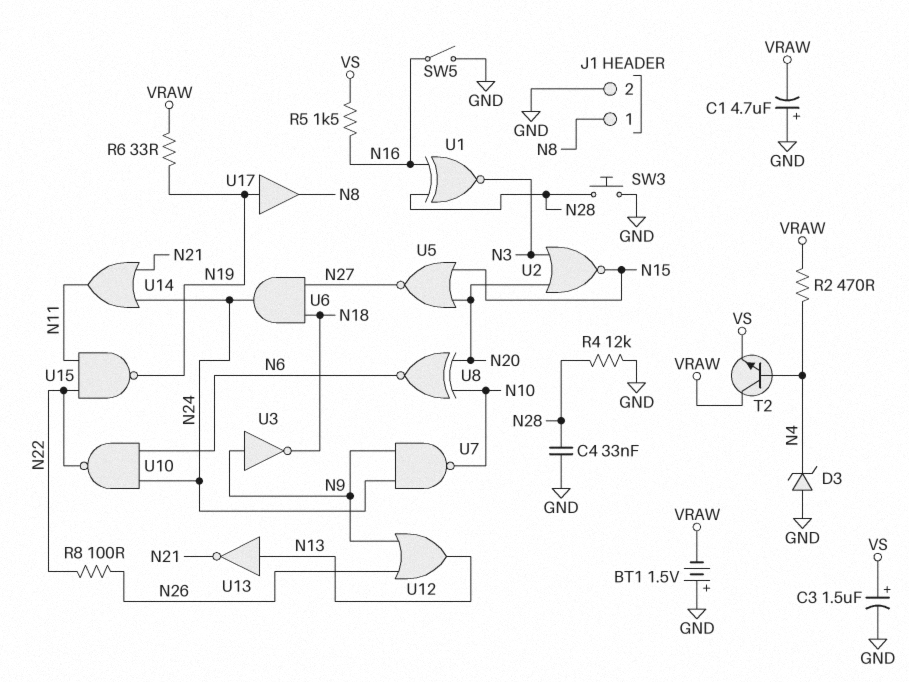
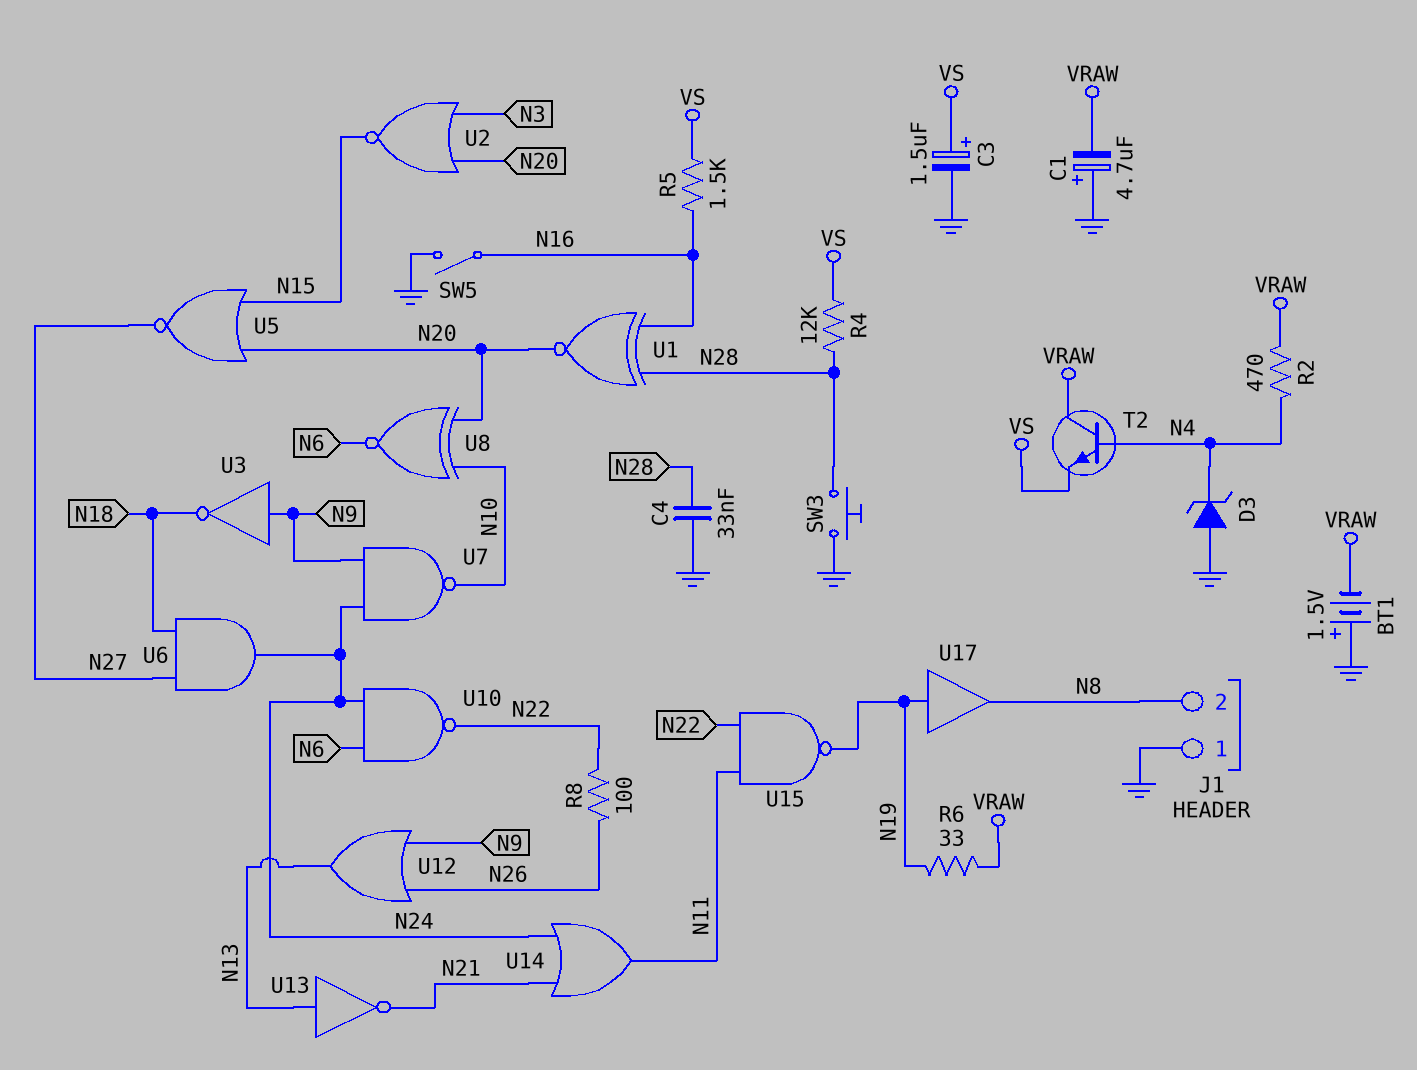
J1 pin 1: N8 -> GND
J1 pin 2: GND -> N8
R4: 12k (GND, N28) -> 12k (N28, VS)
U1: XNOR (in N16, in N28, out N3) -> XNOR (in N16, in N28, out N20)

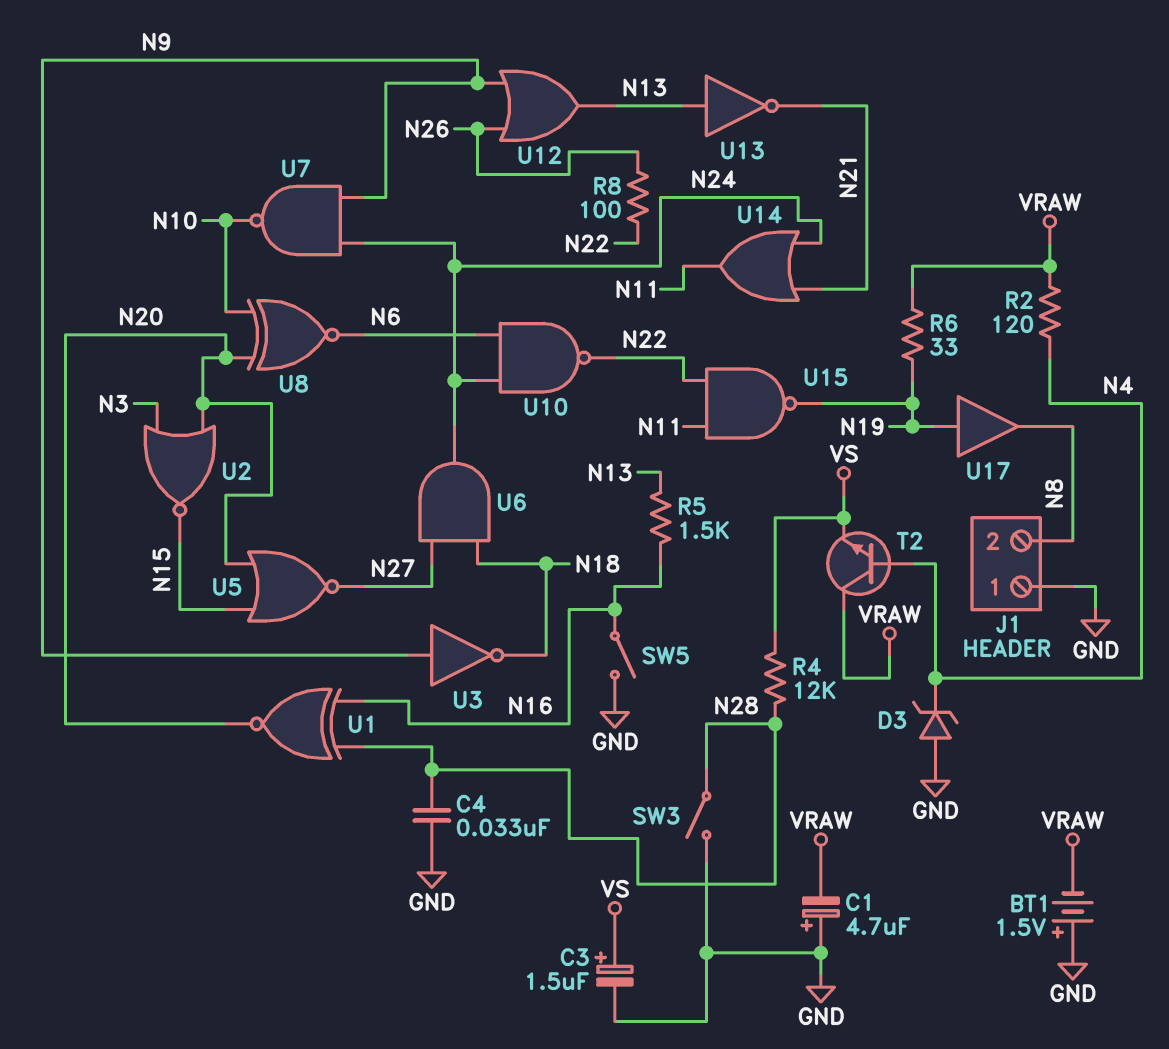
R2: 470 (N4, VRAW) -> 120 (N4, VRAW)
R5: 1.5k (N16, VS) -> 1.5k (N13, N16)
SW3: button (GND, N28) -> switch (GND, N28)

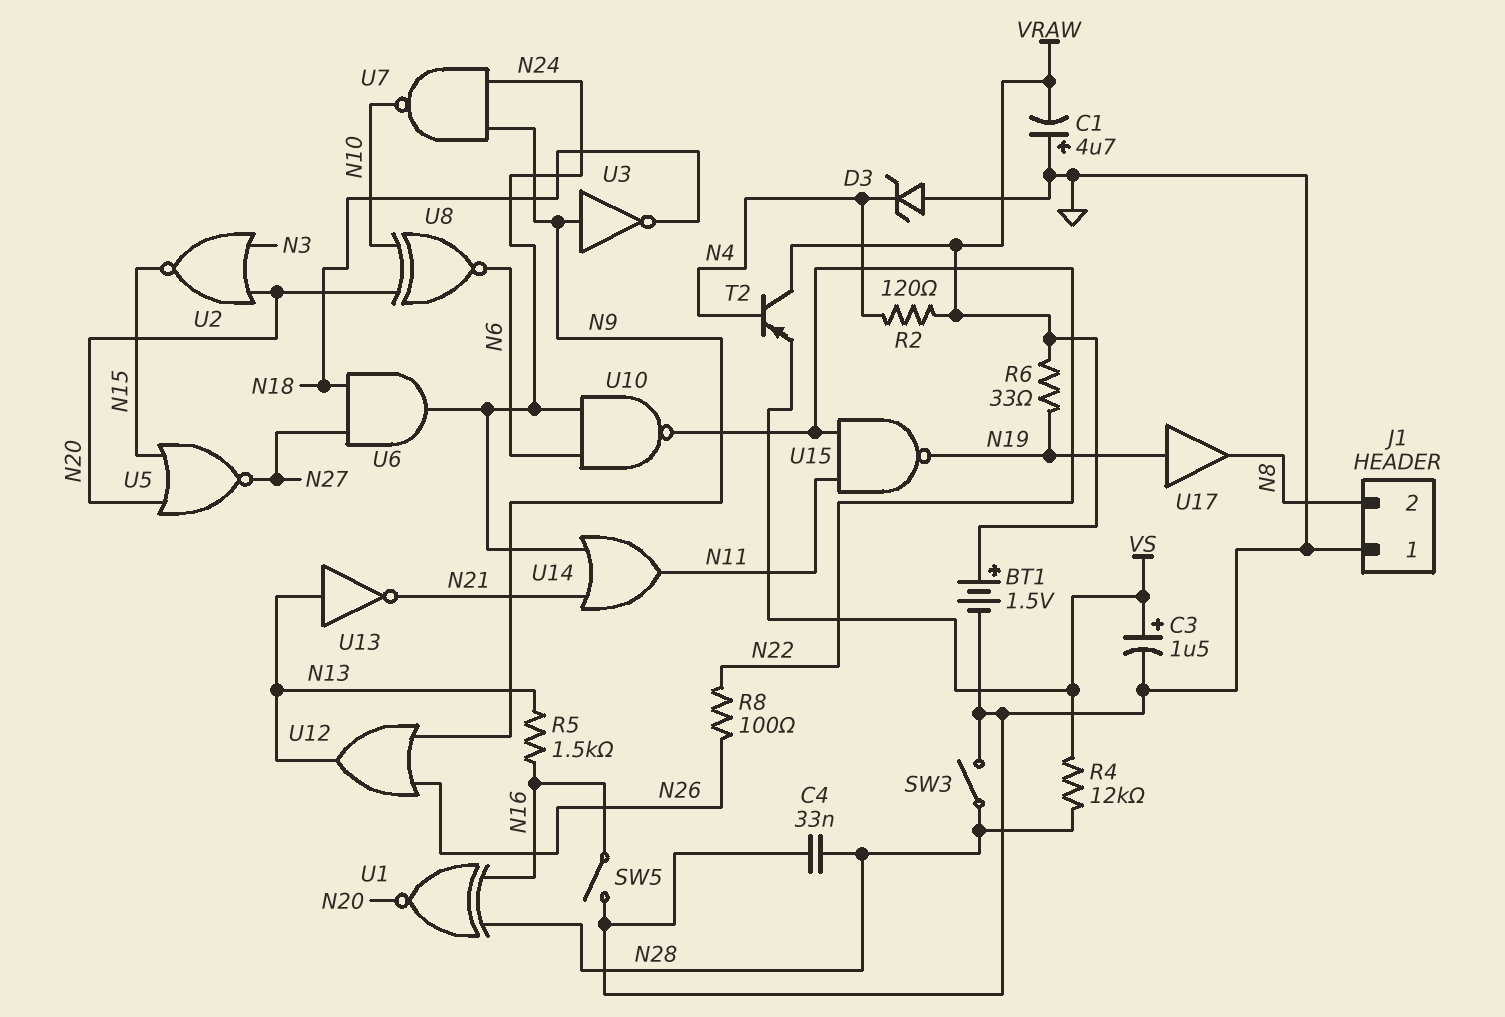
BT1: 1.5V (plus GND, minus VRAW) -> 1.5V (plus VRAW, minus GND)
T2: NPN (B N4, C VRAW, E VS) -> PNP (B N4, C VRAW, E VS)

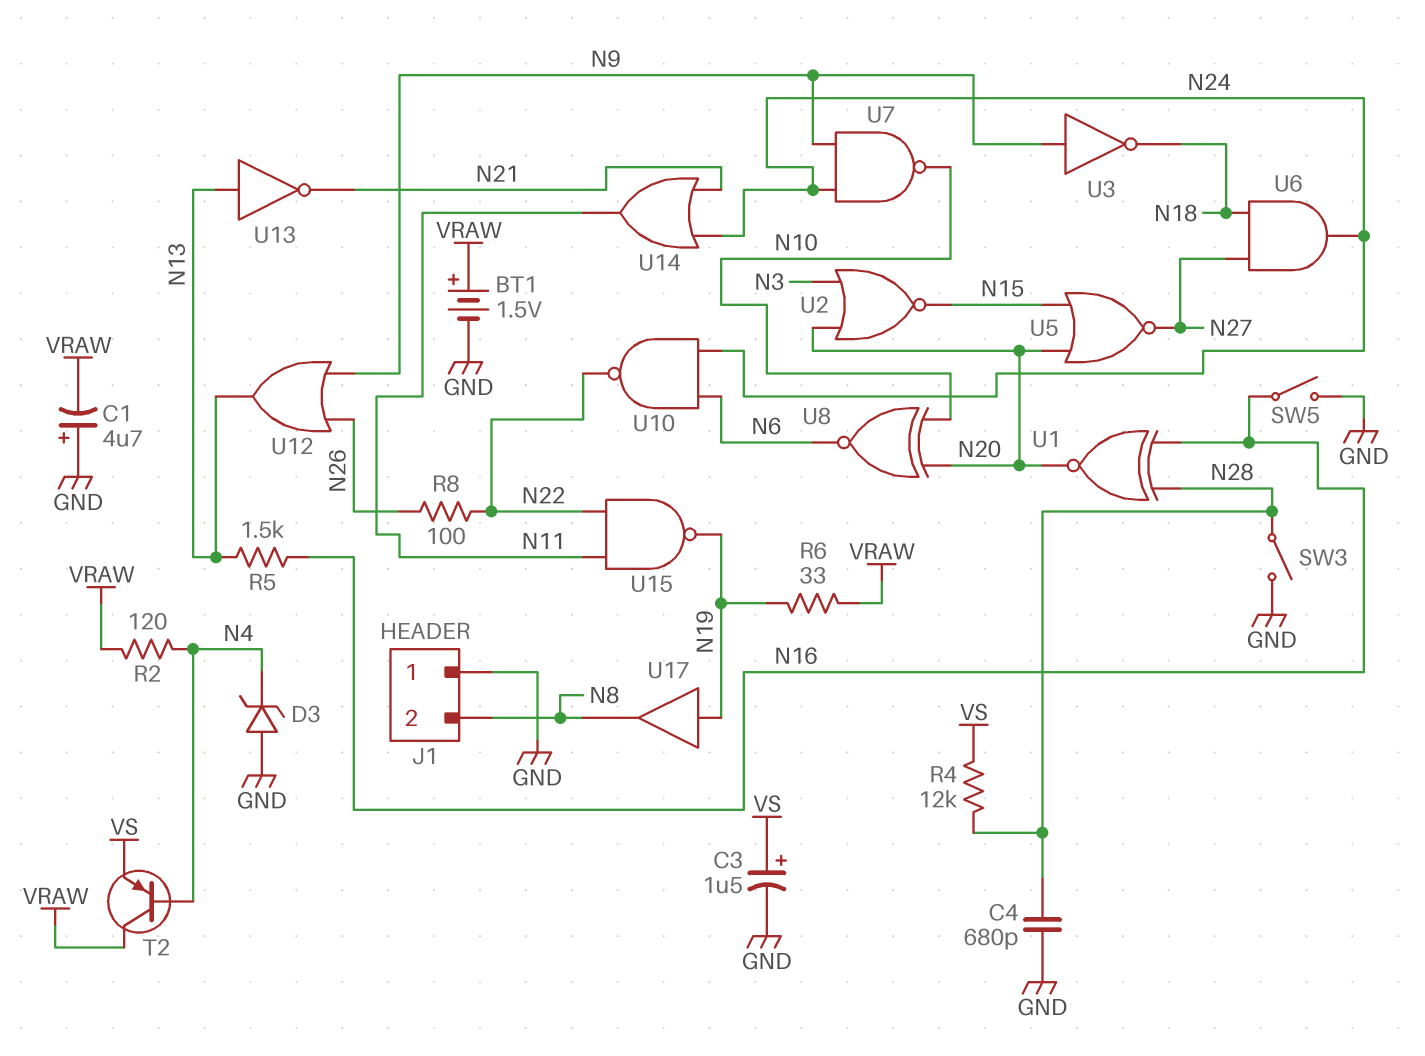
C4: 33nF (GND, N28) -> 680pF (GND, N28)

